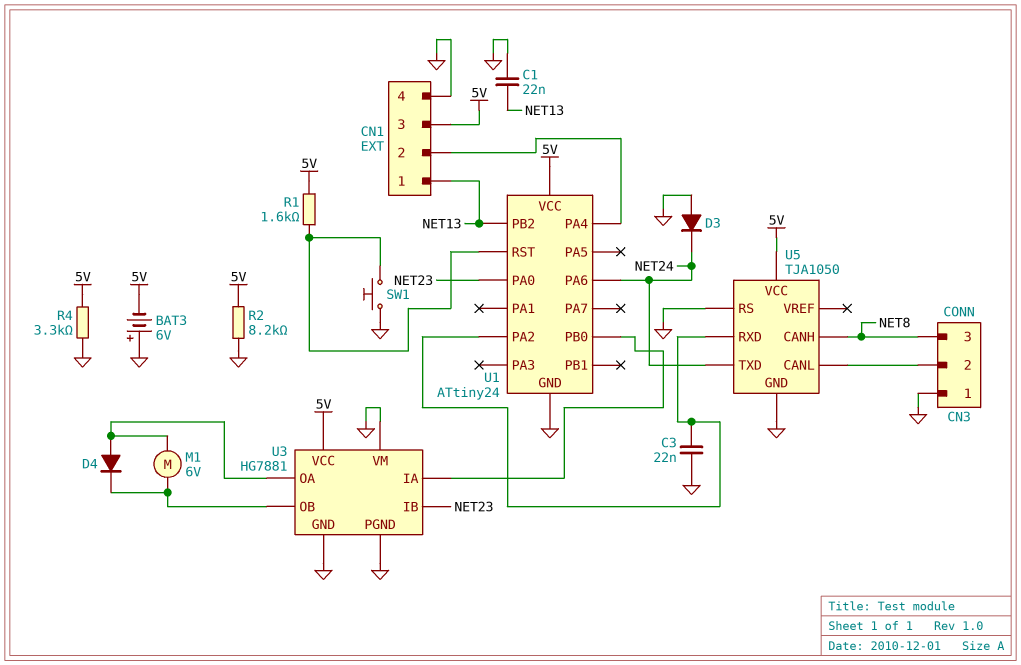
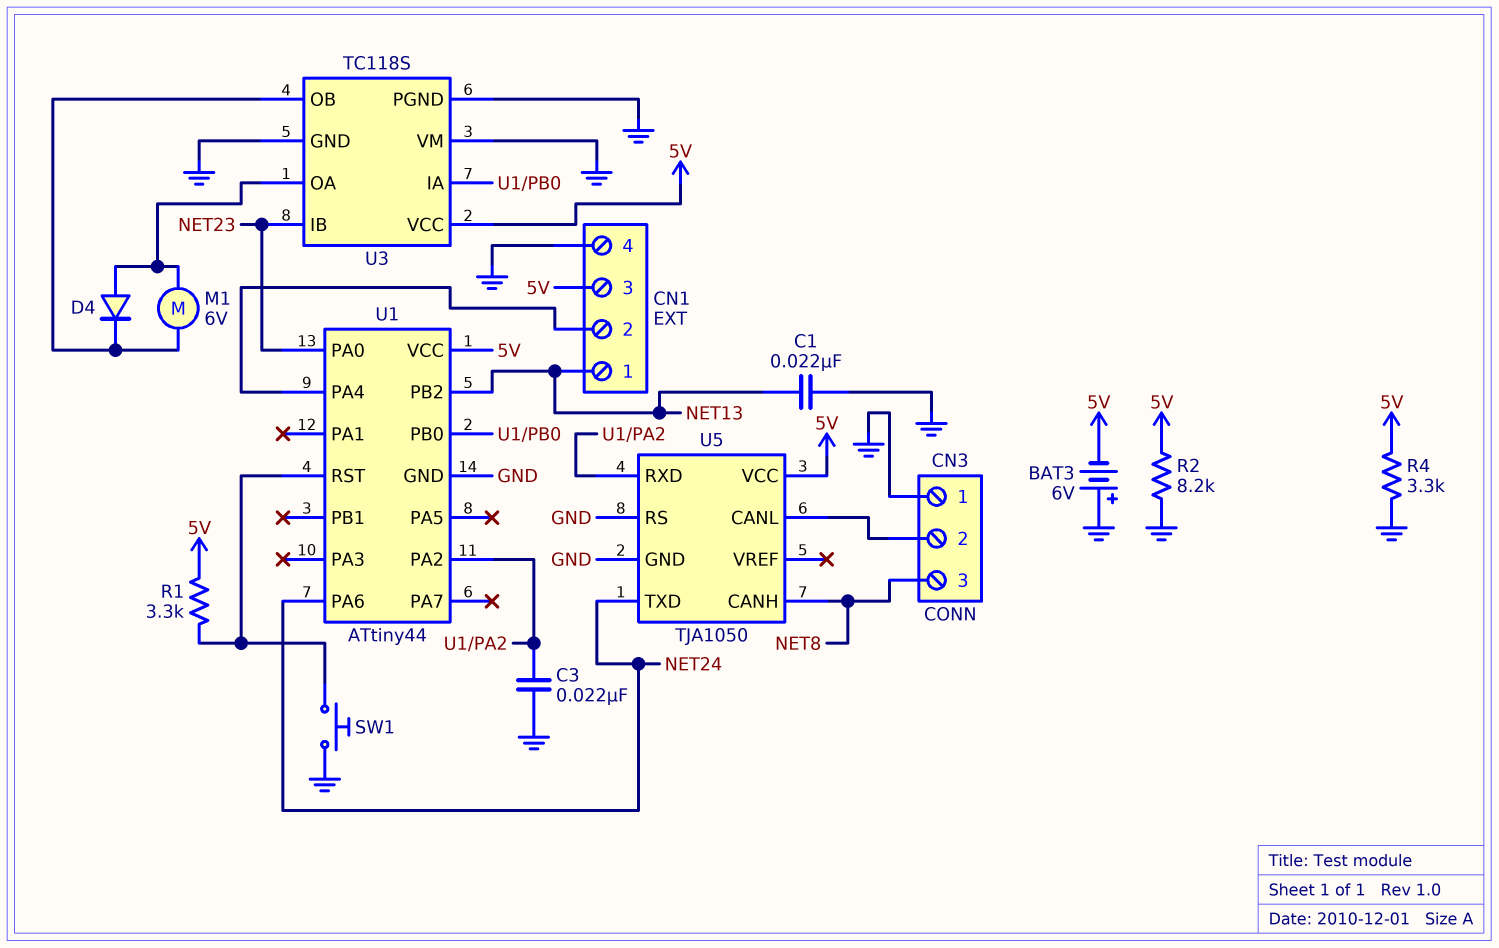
D3: diode (A GND, K NET24) -> none
R1: 1.6k (5V, U1/RST) -> 3.3k (5V, U1/RST)
U1: ATtiny24 -> ATtiny44
U3: HG7881 -> TC118S

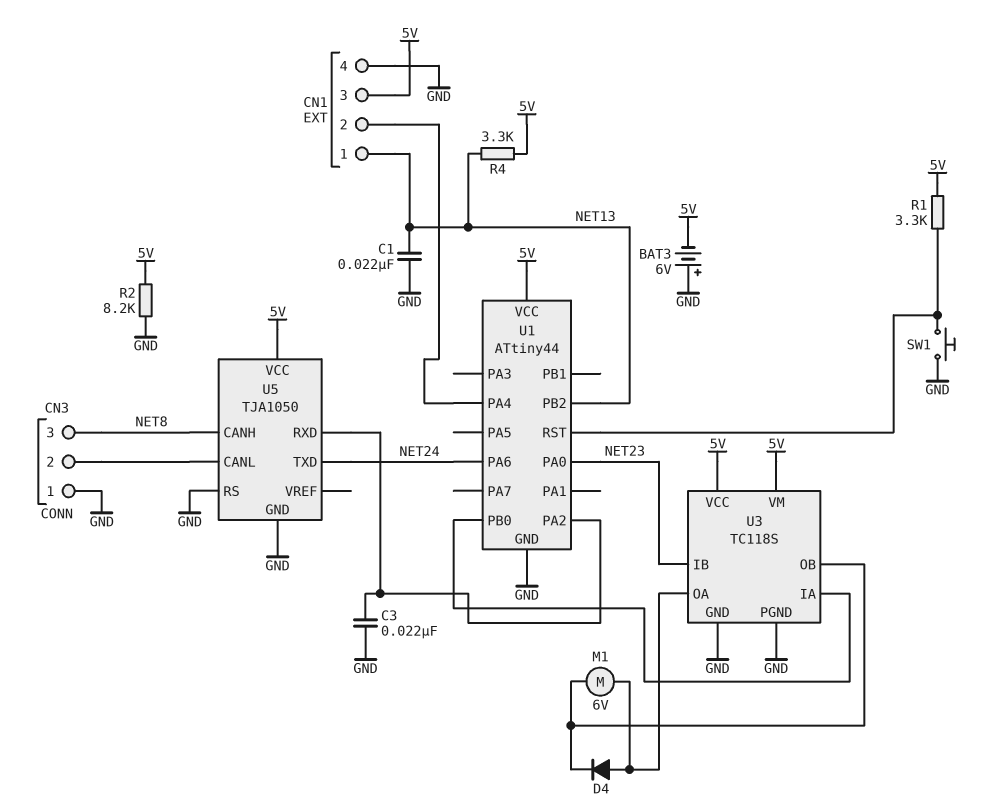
R4: 3.3k (5V, GND) -> 3.3k (5V, NET13)
U3 pin VM: GND -> 5V

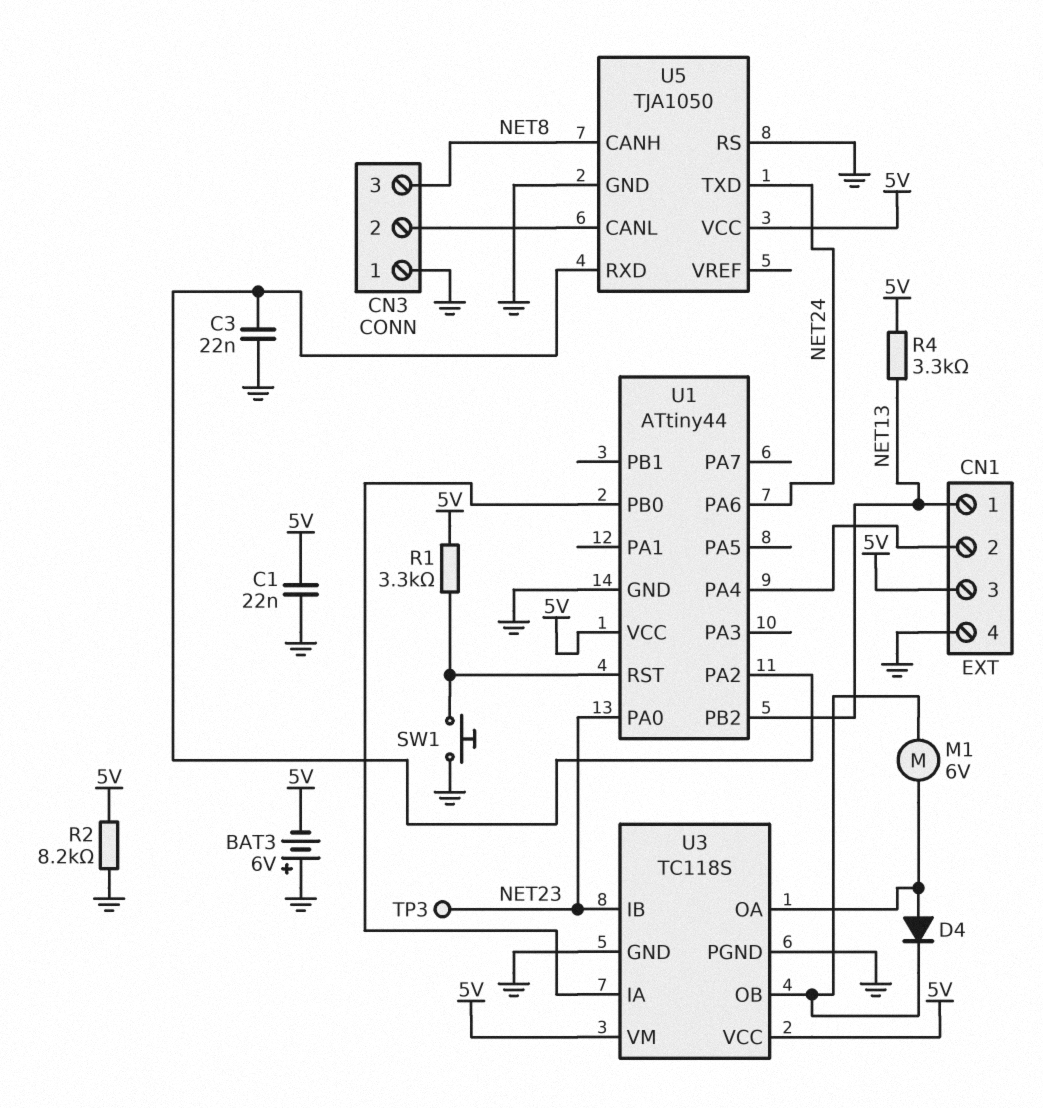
C1: 22nF (GND, NET13) -> 22nF (5V, GND)
TP3: none -> test point (NET23)

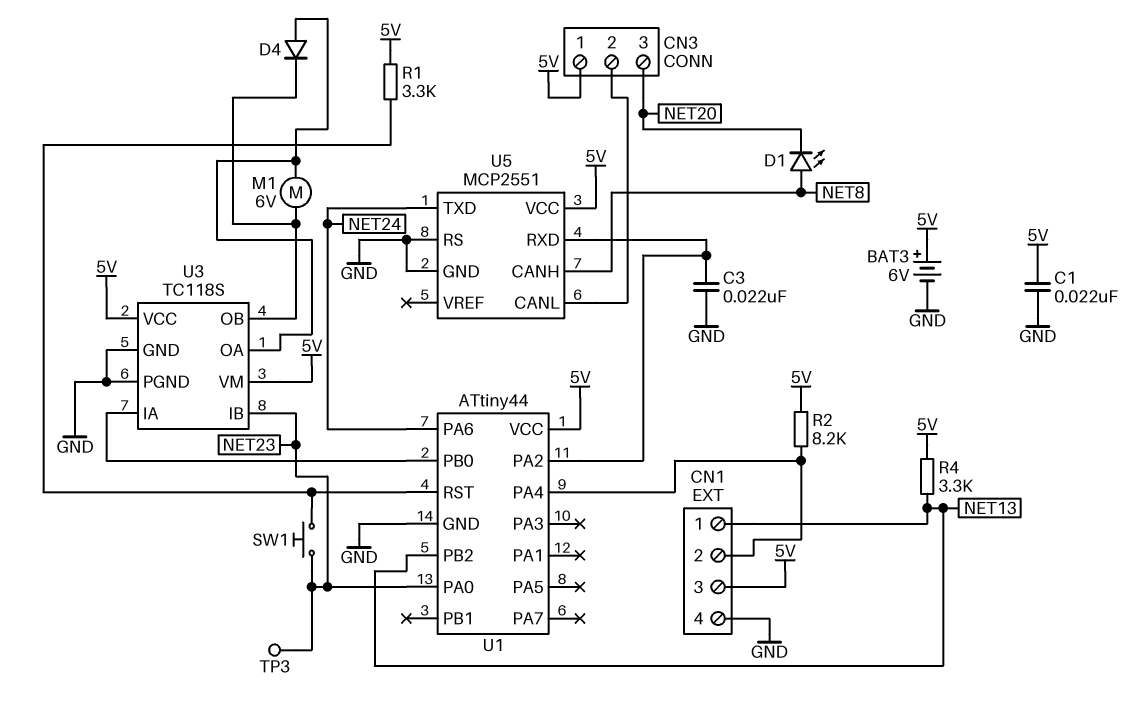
BAT3: 6V (plus GND, minus 5V) -> 6V (plus 5V, minus GND)
CN3 pin 1: GND -> 5V
CN3 pin 3: NET8 -> NET20
D1: none -> LED (A NET8, K NET20)
R2: 8.2k (5V, GND) -> 8.2k (5V, CN1/2)
SW1: button (GND, U1/RST) -> button (NET23, U1/RST)
U5: TJA1050 -> MCP2551

